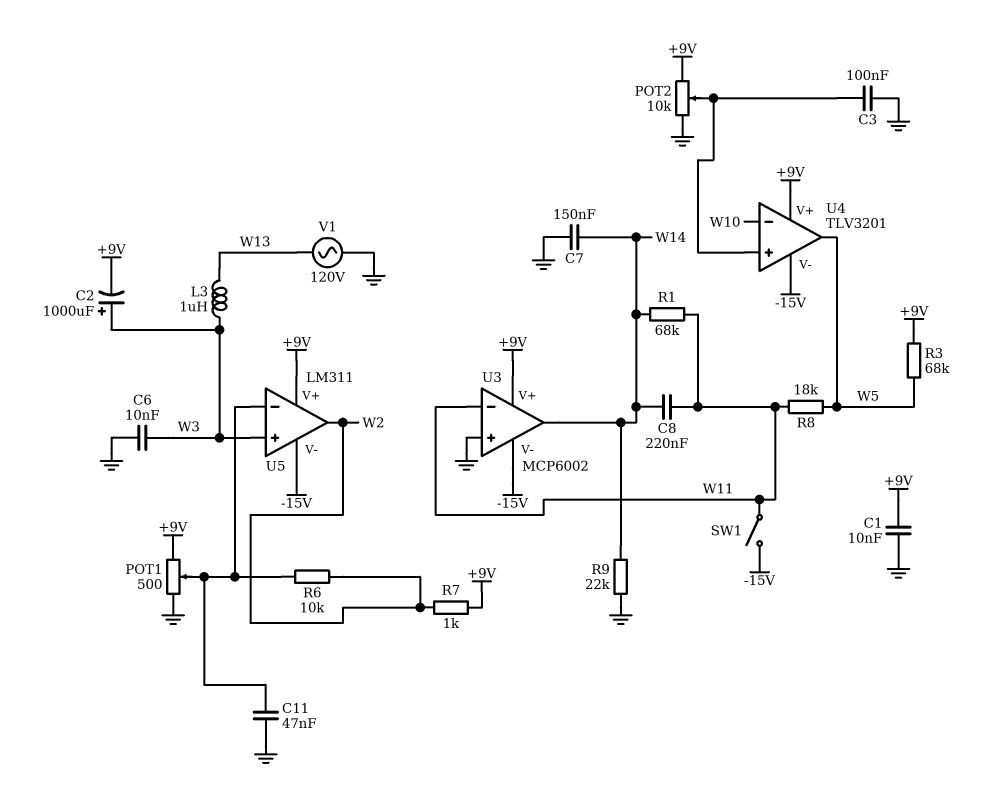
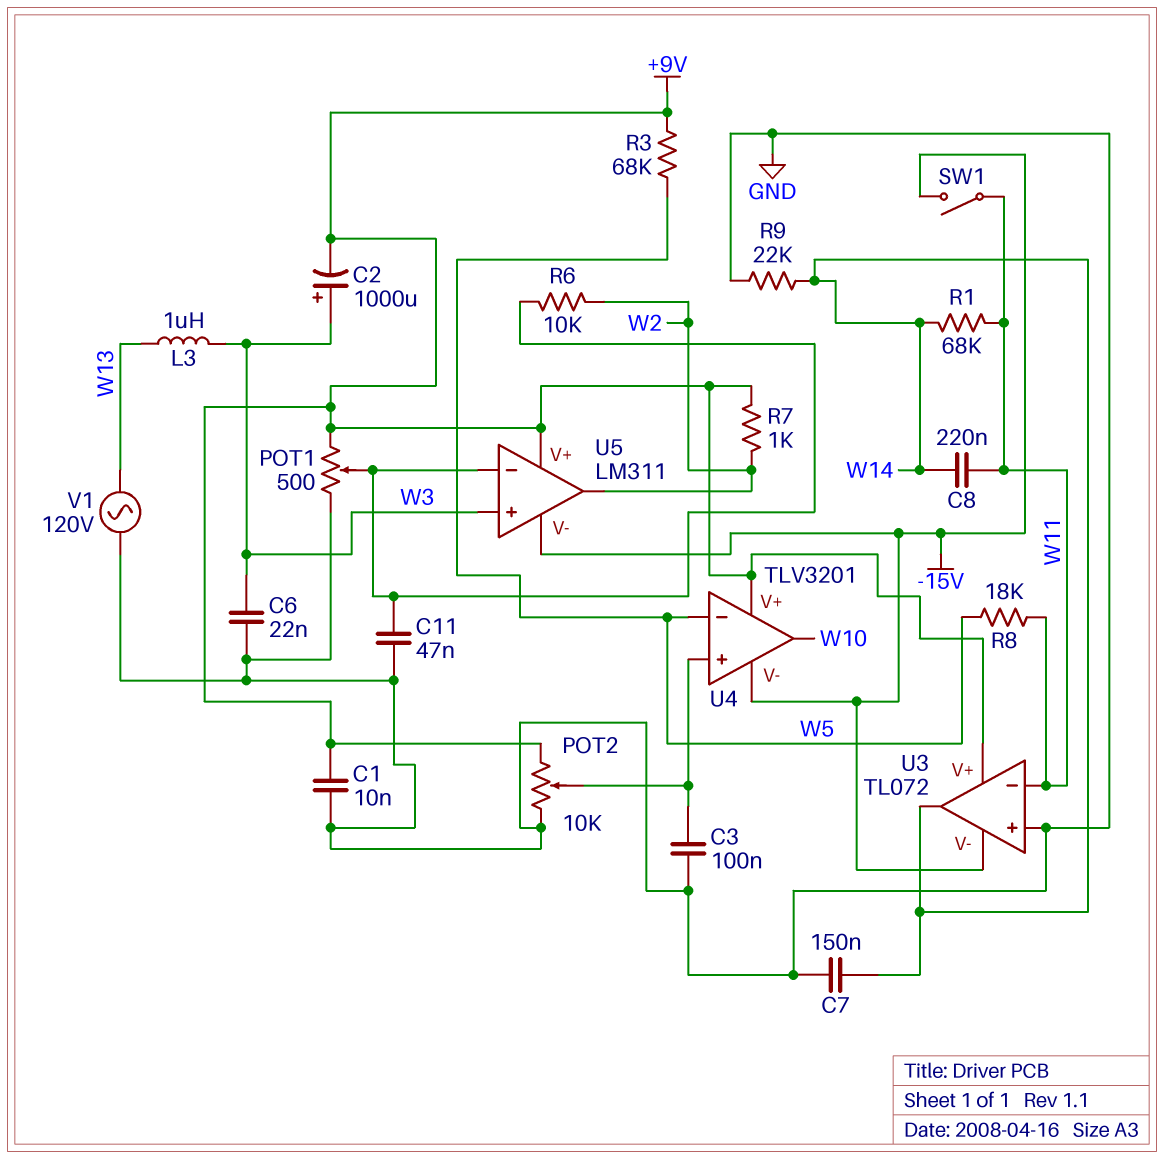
C6: 10nF (GND, W3) -> 22nF (GND, W3)
U3: MCP6002 -> TL072
U4 pin in-: W10 -> W5
U4 pin out: W5 -> W10

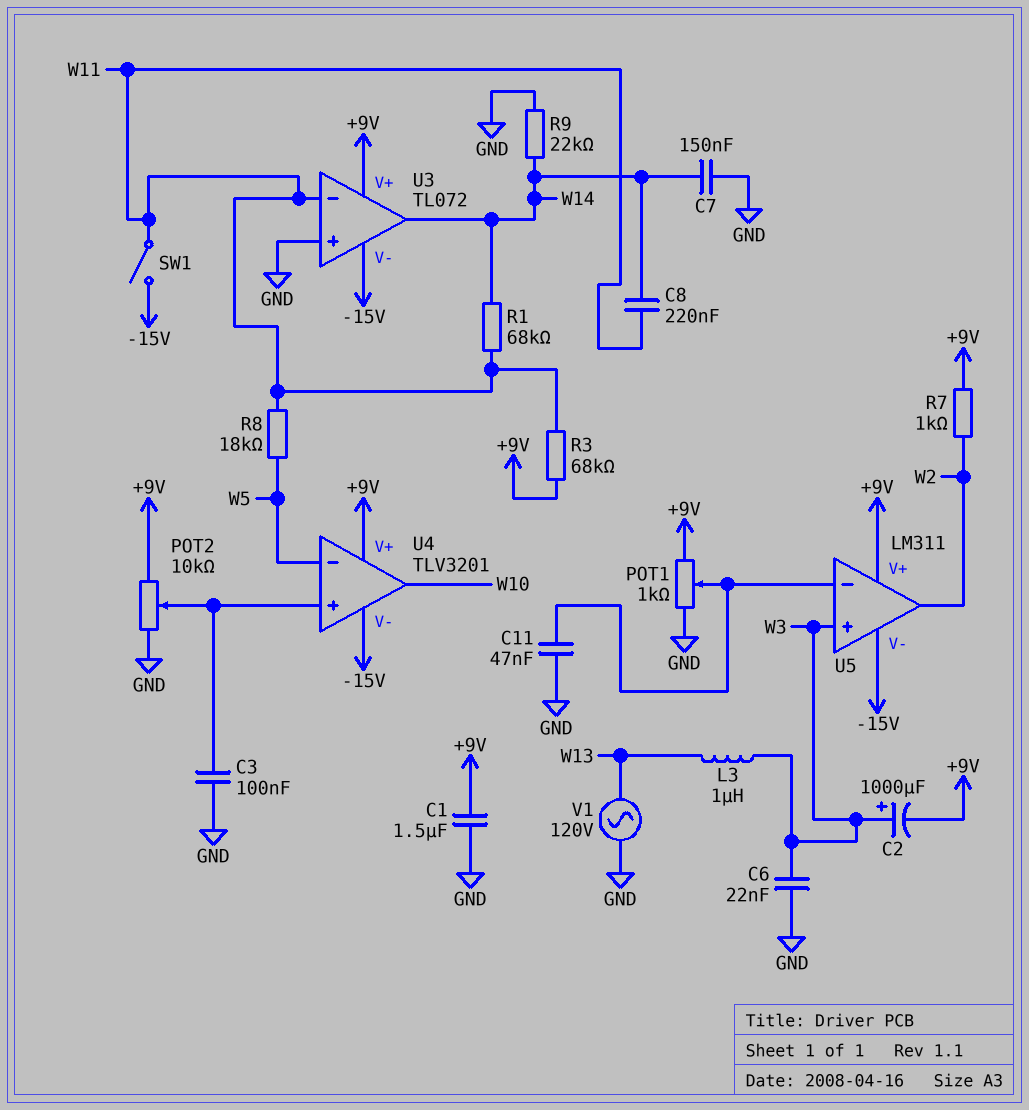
C1: 10nF (+9V, GND) -> 1.5uF (+9V, GND)
POT1: 500 (+9V, GND, wiper U5/in-) -> 1k (+9V, GND, wiper U5/in-)
R3: 68k (+9V, W5) -> 68k (+9V, W11)
R6: 10k (U5/in-, W2) -> none

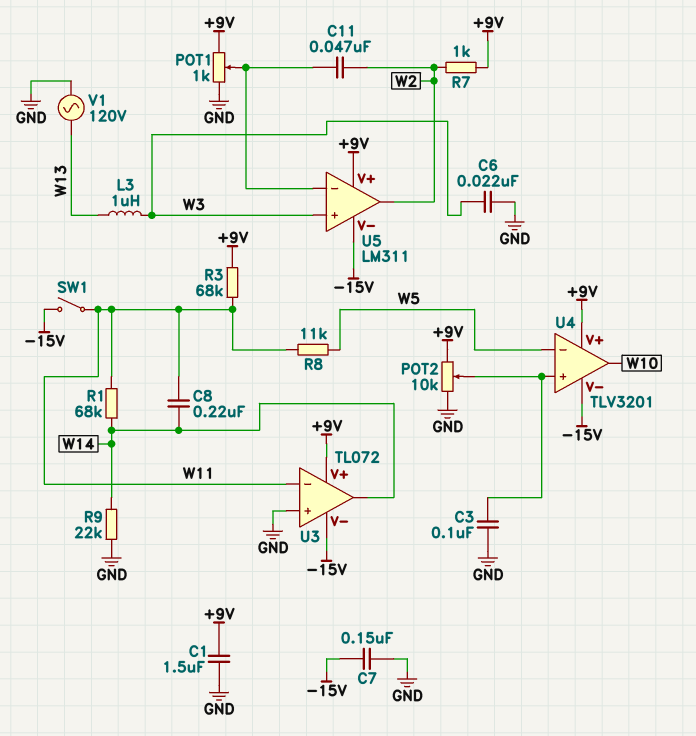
C2: 1000uF (plus W3, minus +9V) -> none
C7: 150nF (GND, W14) -> 150nF (-15V, GND)
C11: 47nF (GND, U5/in-) -> 47nF (U5/in-, W2)
R8: 18k (W5, W11) -> 11k (W5, W11)

